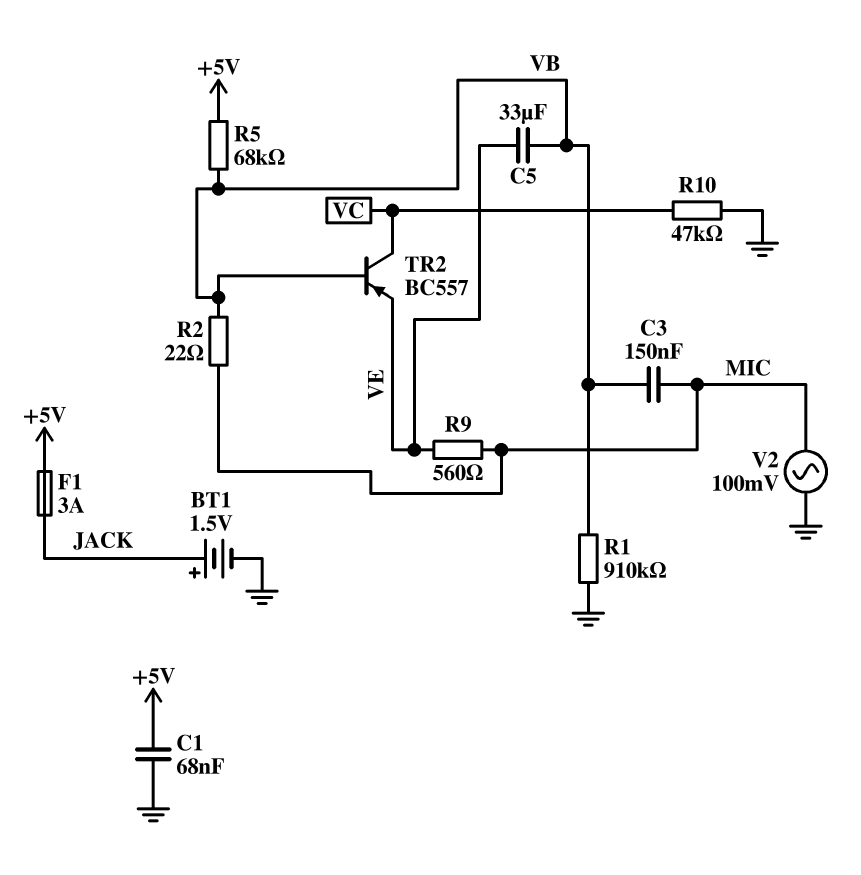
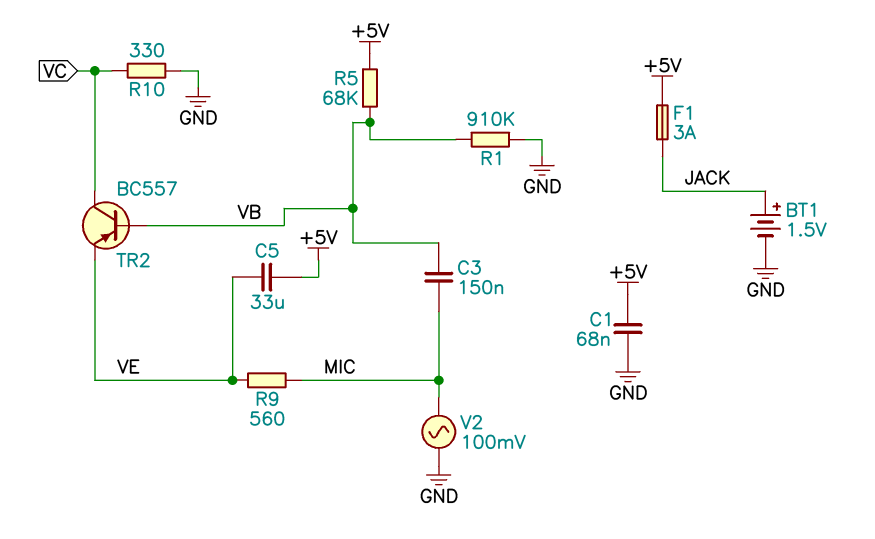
C5: 33uF (VB, VE) -> 33uF (+5V, VE)
R2: 22 (MIC, VB) -> none
R10: 47k (GND, VC) -> 330 (GND, VC)

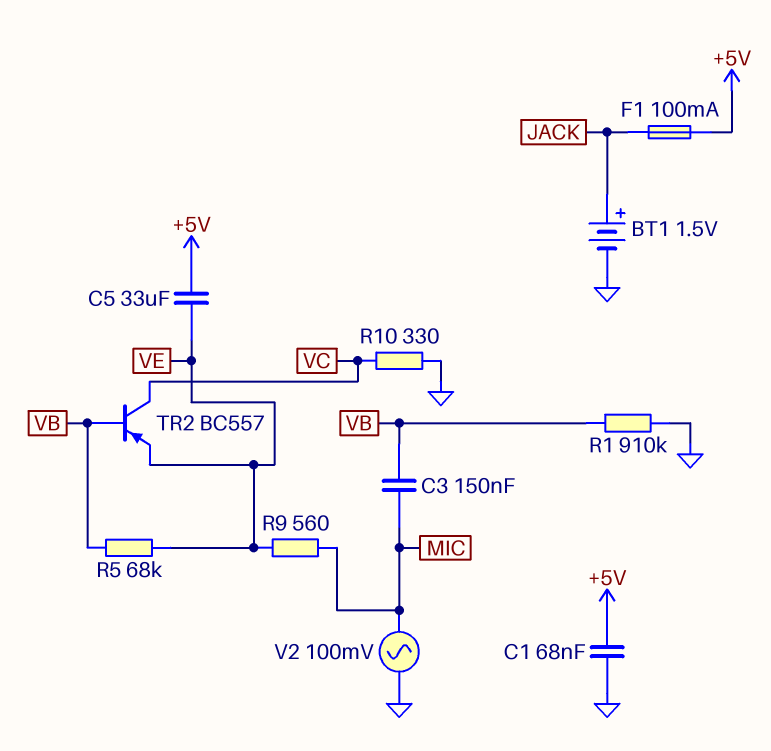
F1: 3A (+5V, JACK) -> 100mA (+5V, JACK)
R5: 68k (+5V, VB) -> 68k (VB, VE)

